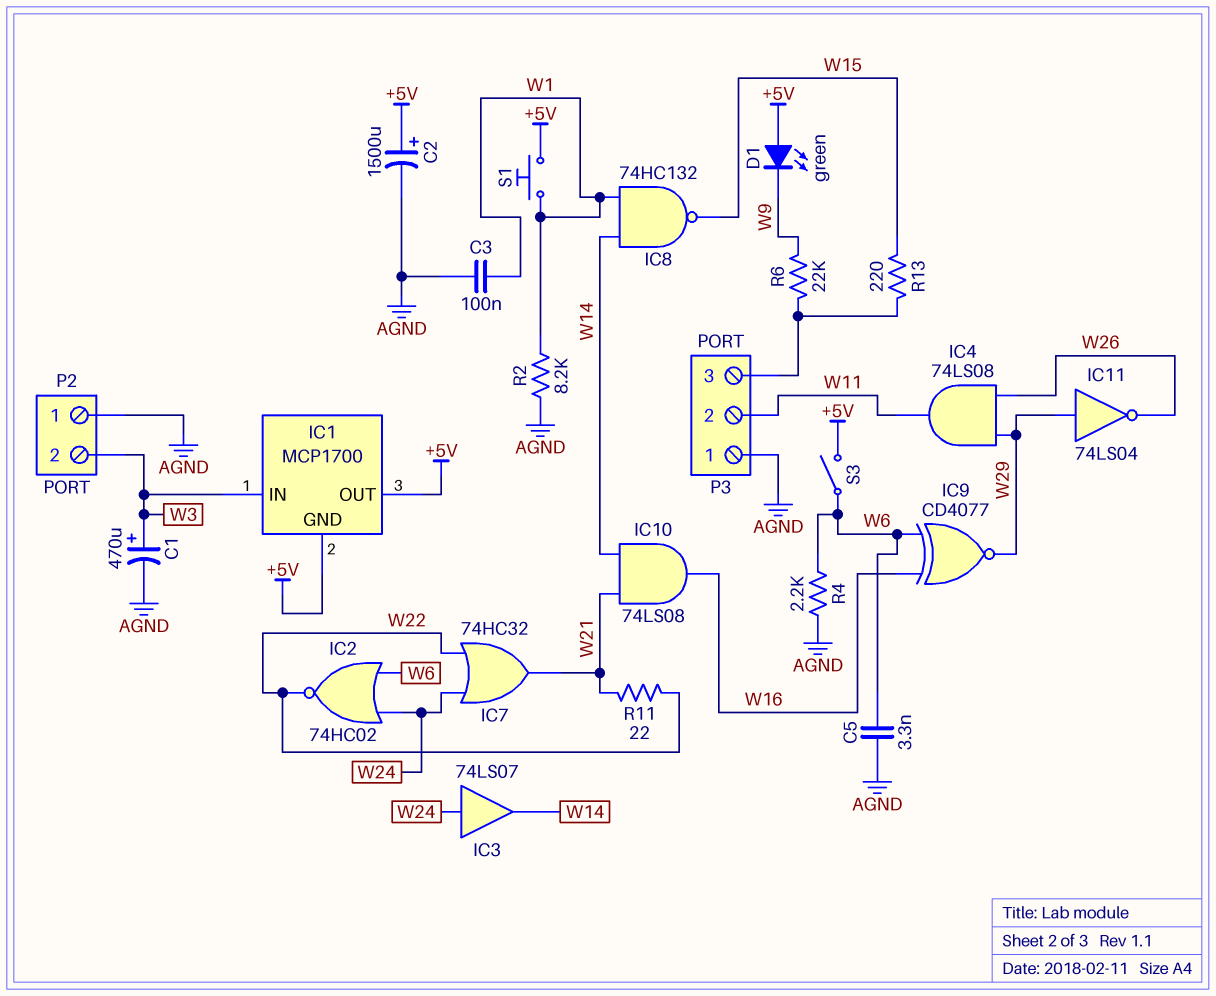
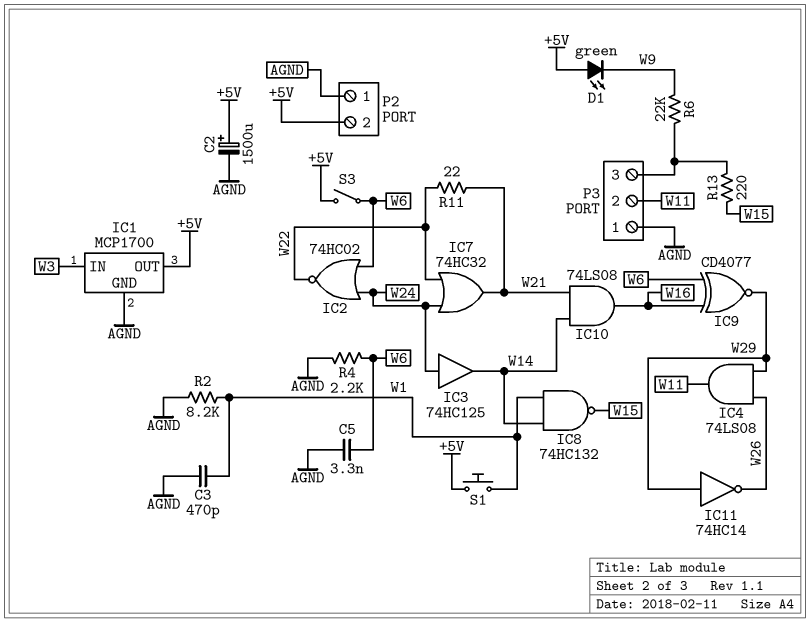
C1: 470uF (plus W3, minus AGND) -> none
C3: 100nF (AGND, W1) -> 470pF (AGND, W1)
IC1 pin GND: +5V -> AGND
IC3: buffer 74LS07 (in W24, out W14) -> buffer 74HC125 (in W24, out W14)
IC11: NOT 74LS04 (in W29, out W26) -> NOT 74HC14 (in W29, out W26)
P2 pin 2: W3 -> +5V

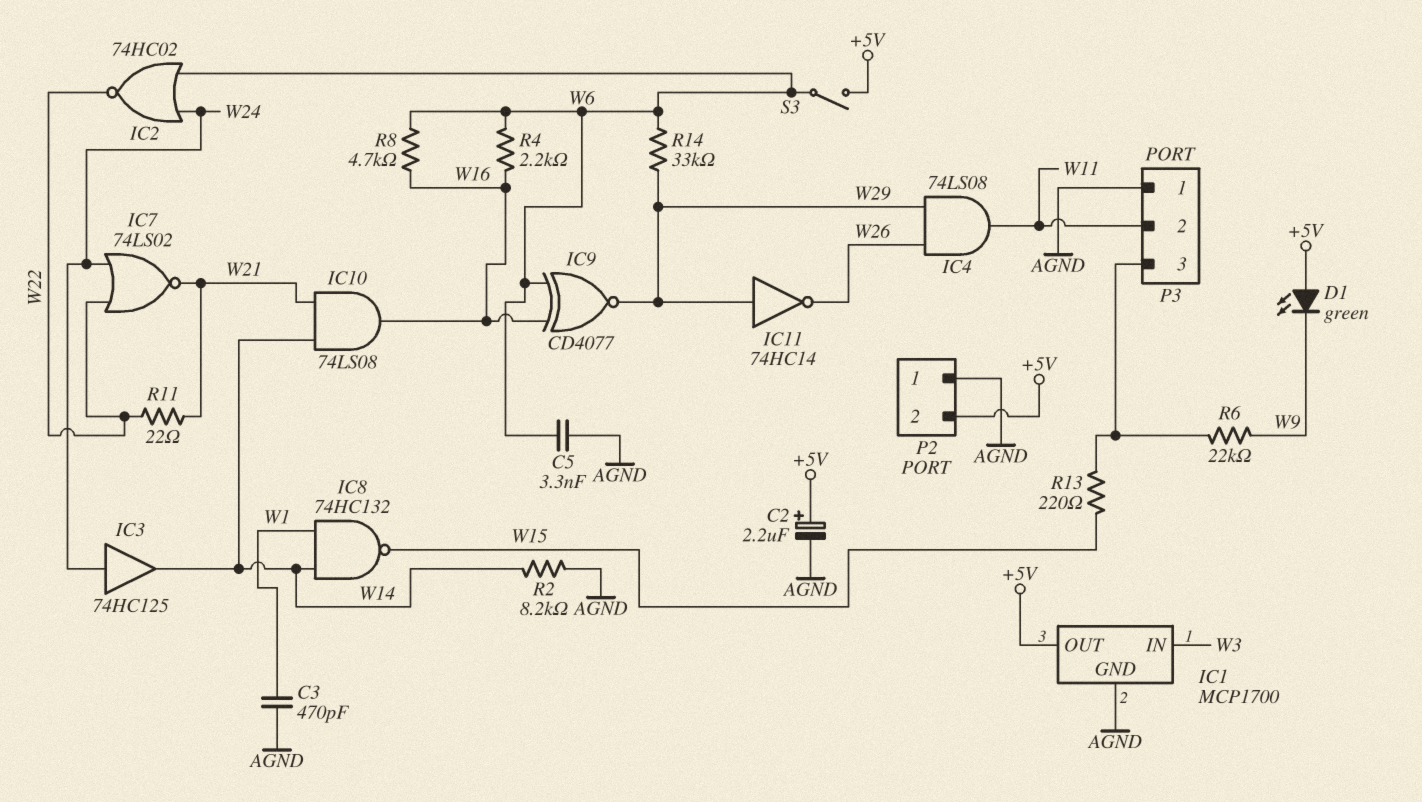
C2: 1500uF (plus +5V, minus AGND) -> 2.2uF (plus +5V, minus AGND)
IC7: OR 74HC32 (in W22, in W24, out W21) -> NOR 74LS02 (in W22, in W24, out W21)
R2: 8.2k (AGND, W1) -> 8.2k (AGND, W14)
R4: 2.2k (AGND, W6) -> 2.2k (W6, W16)
R8: none -> 4.7k (W6, W16)
R14: none -> 33k (W6, W29)
S1: button (+5V, W1) -> none

